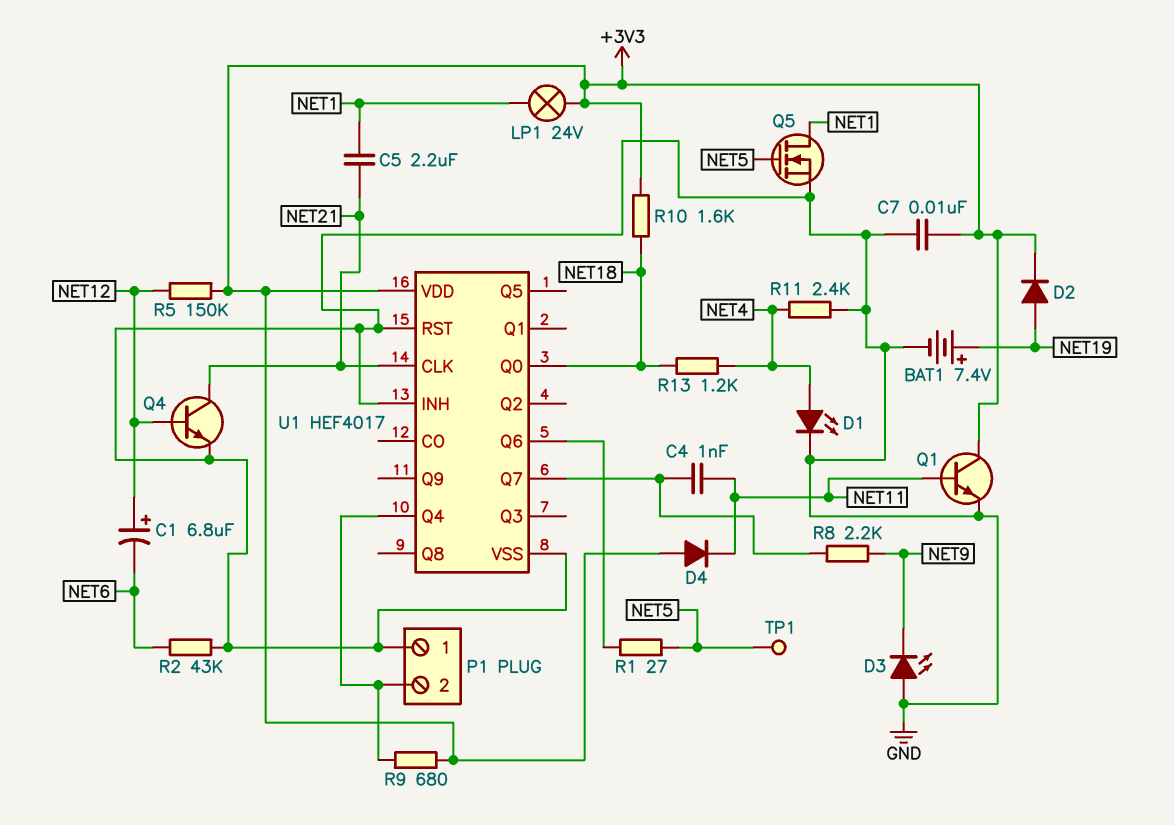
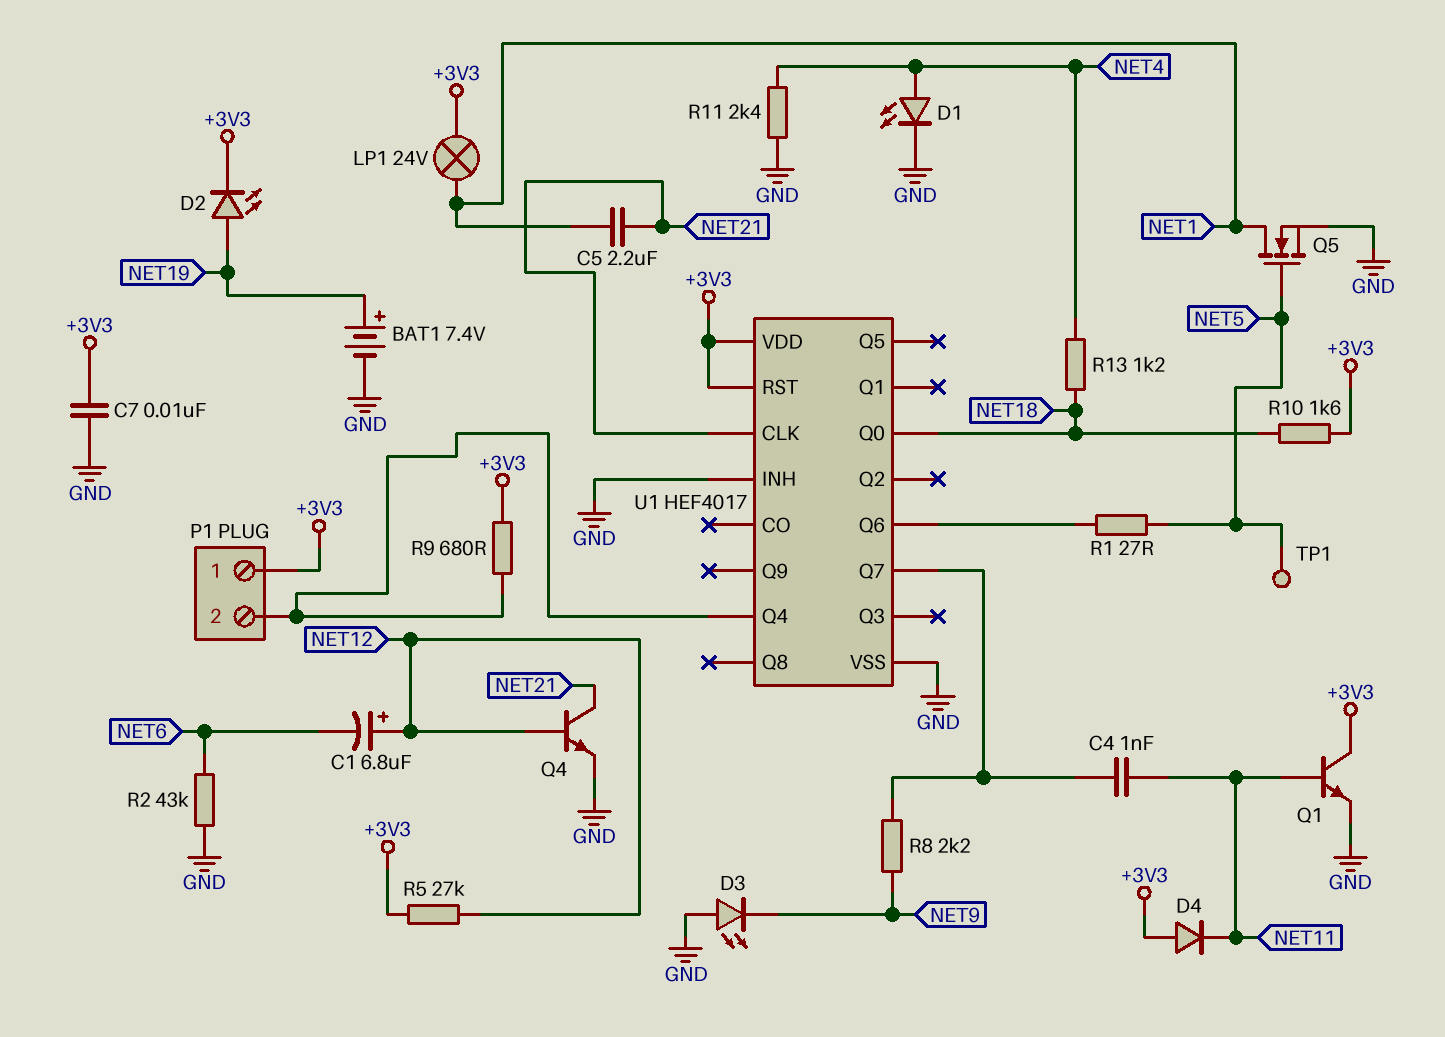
D2: diode (A NET19, K +3V3) -> LED (A NET19, K +3V3)
P1 pin 1: GND -> +3V3
R5: 150k (+3V3, NET12) -> 27k (+3V3, NET12)
U1 pin RST: GND -> +3V3

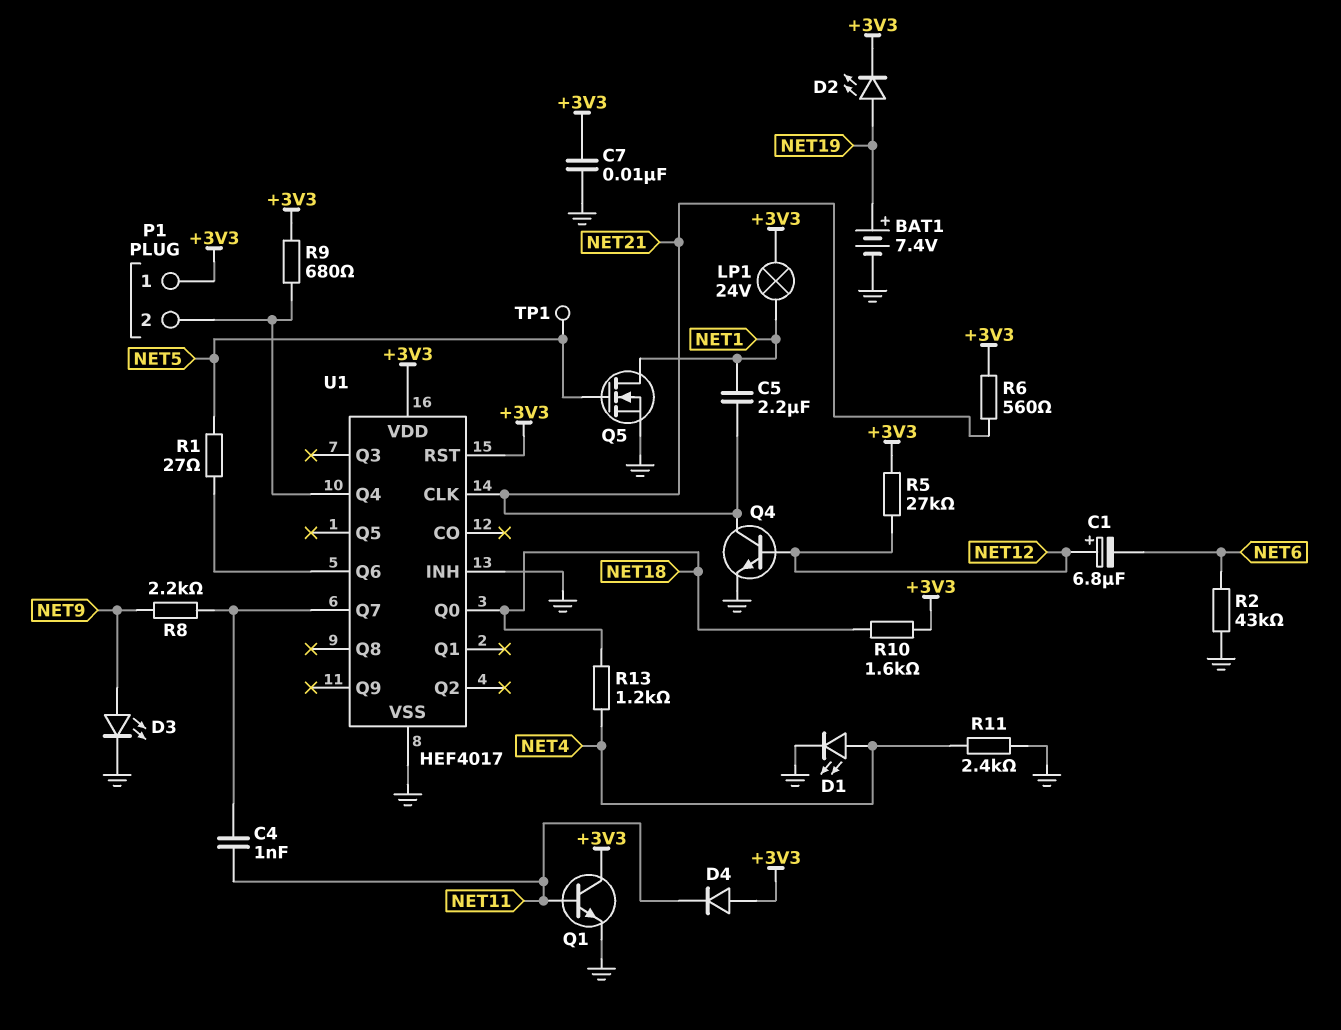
D3: LED (A GND, K NET9) -> LED (A NET9, K GND)
R6: none -> 560 (+3V3, NET21)

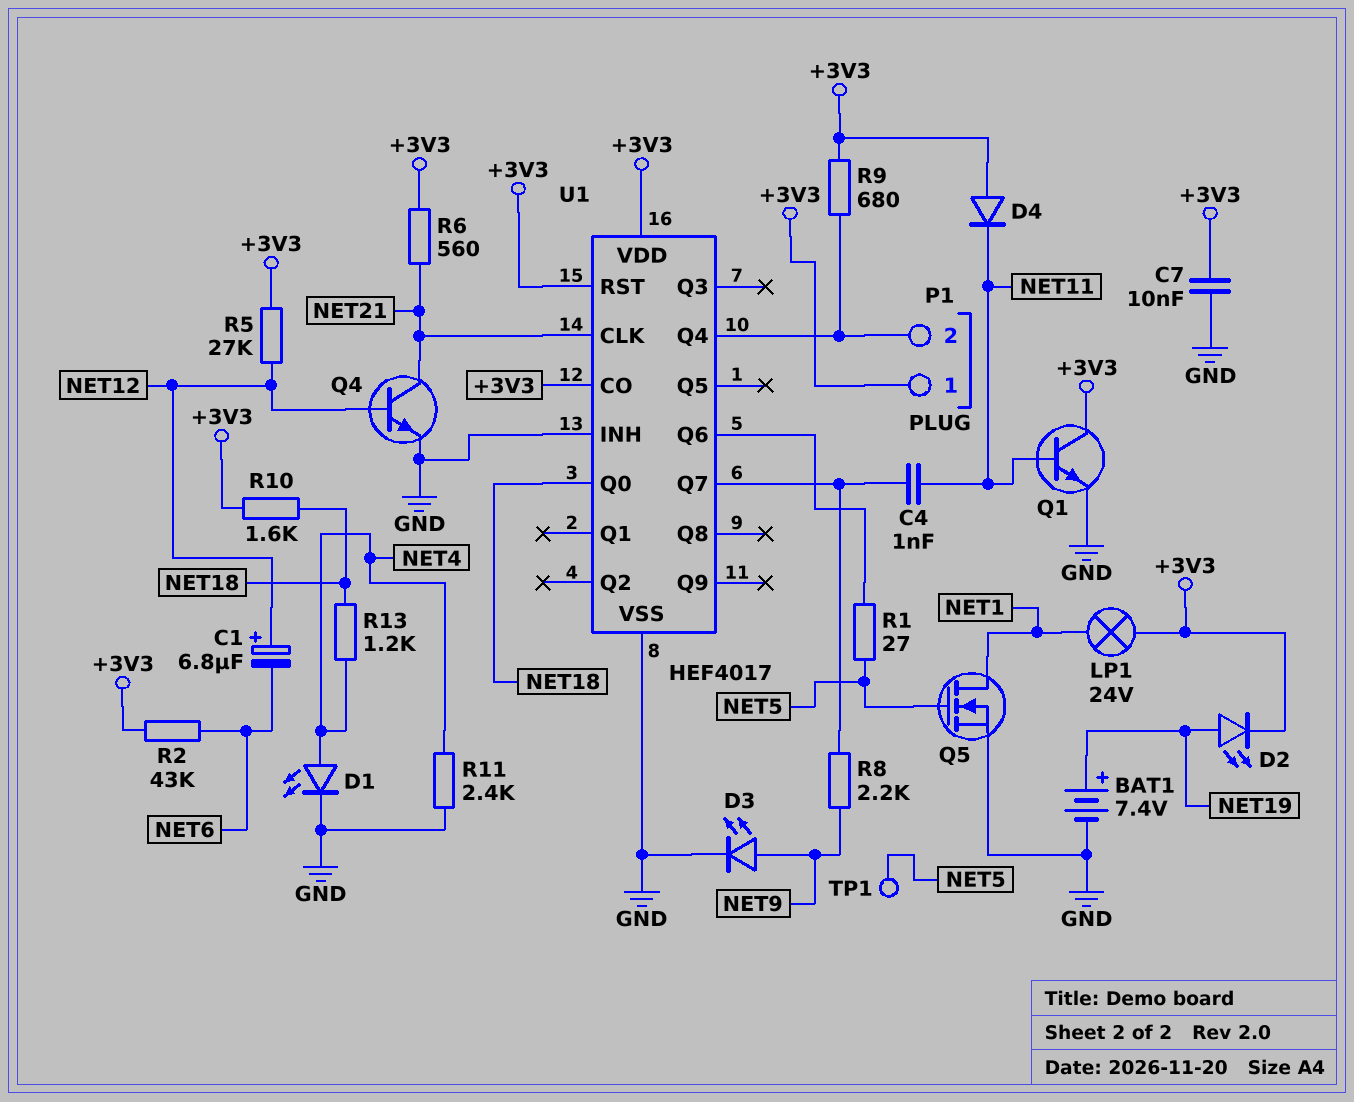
C5: 2.2uF (NET1, NET21) -> none
R2: 43k (GND, NET6) -> 43k (+3V3, NET6)
U1 pin CO: none -> +3V3

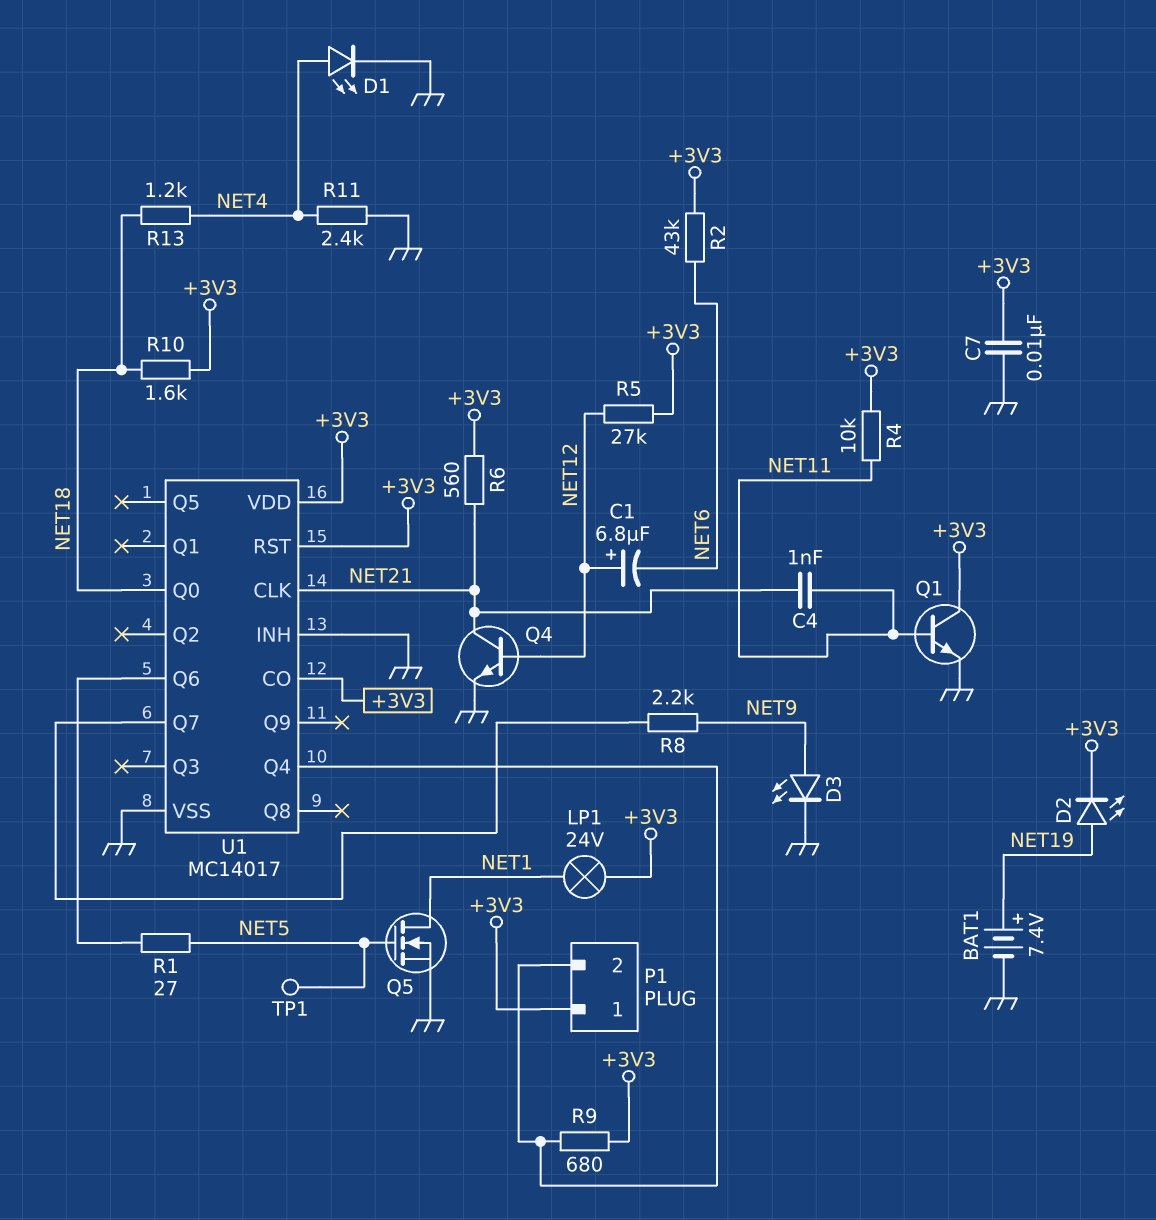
C4: 1nF (NET11, U1/Q7) -> 1nF (NET11, NET21)
D4: diode (A +3V3, K NET11) -> none
R4: none -> 10k (+3V3, NET11)
U1: HEF4017 -> MC14017

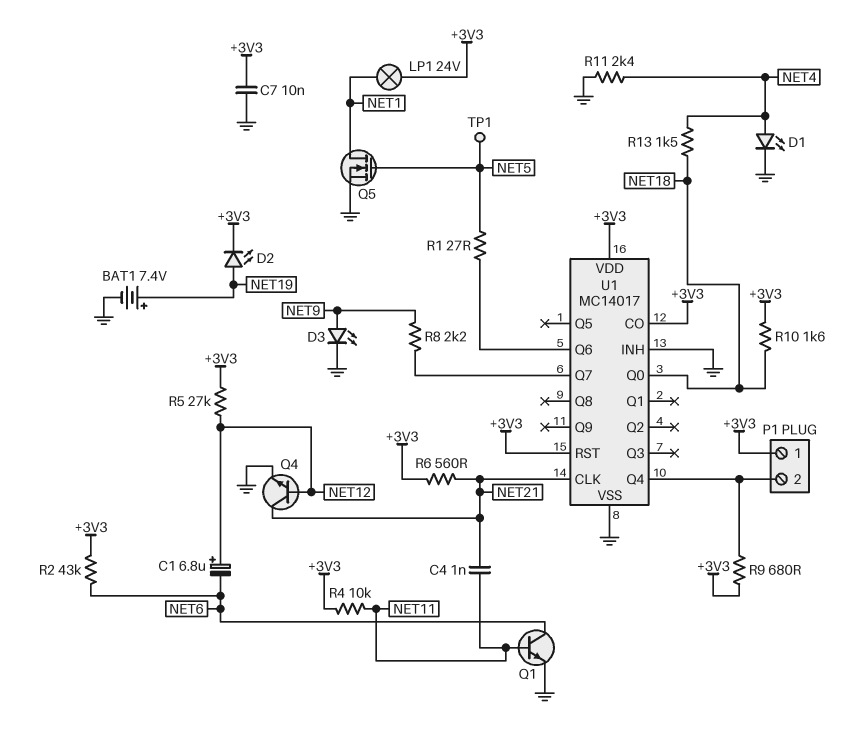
Q1: NPN (B NET11, C +3V3, E GND) -> NPN (B NET11, C NET6, E GND)
R13: 1.2k (NET4, NET18) -> 1.5k (NET4, NET18)

